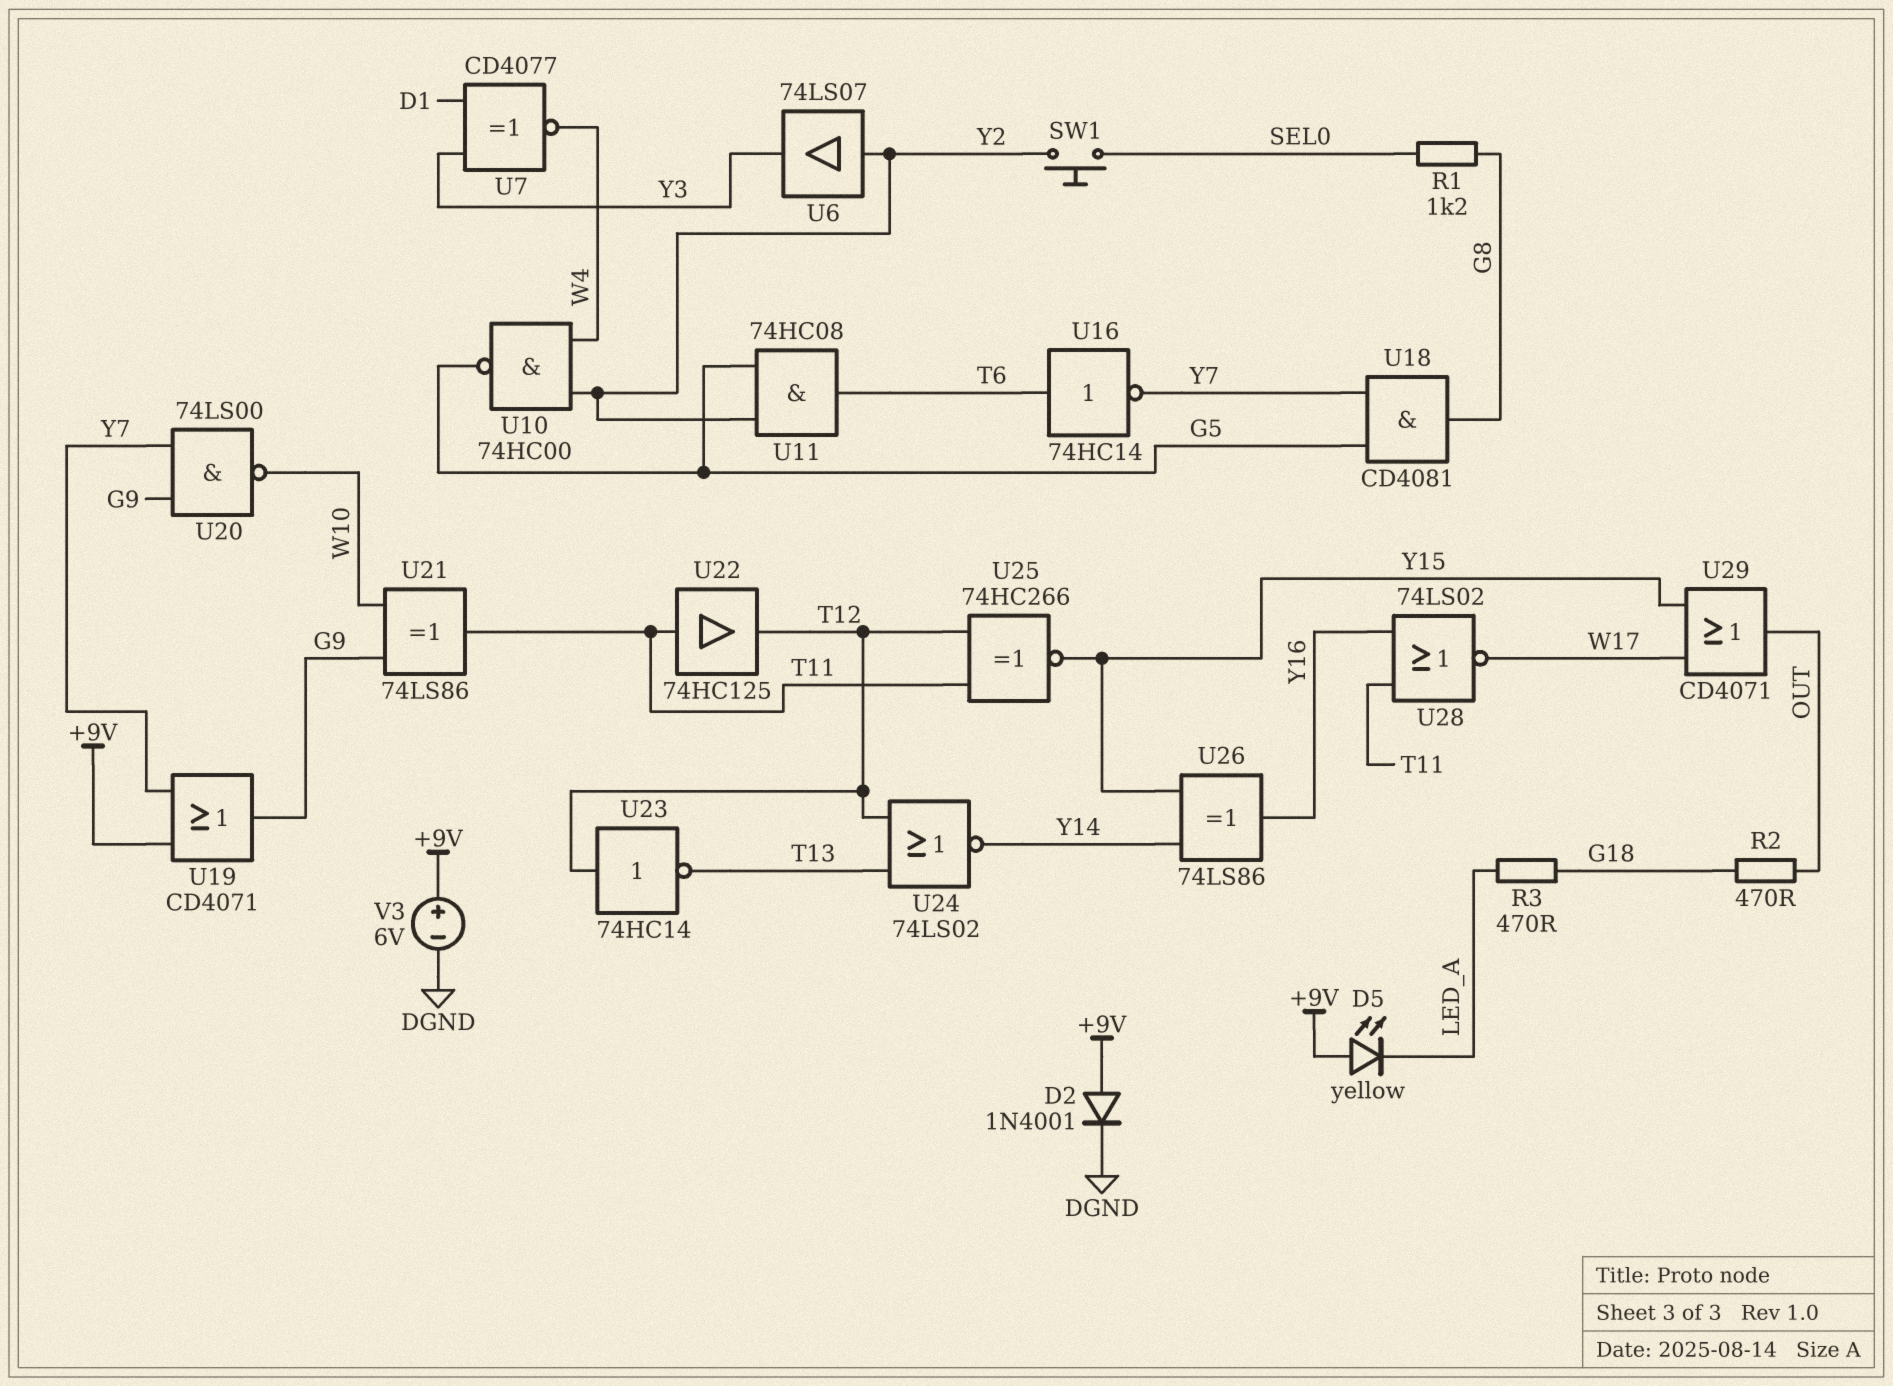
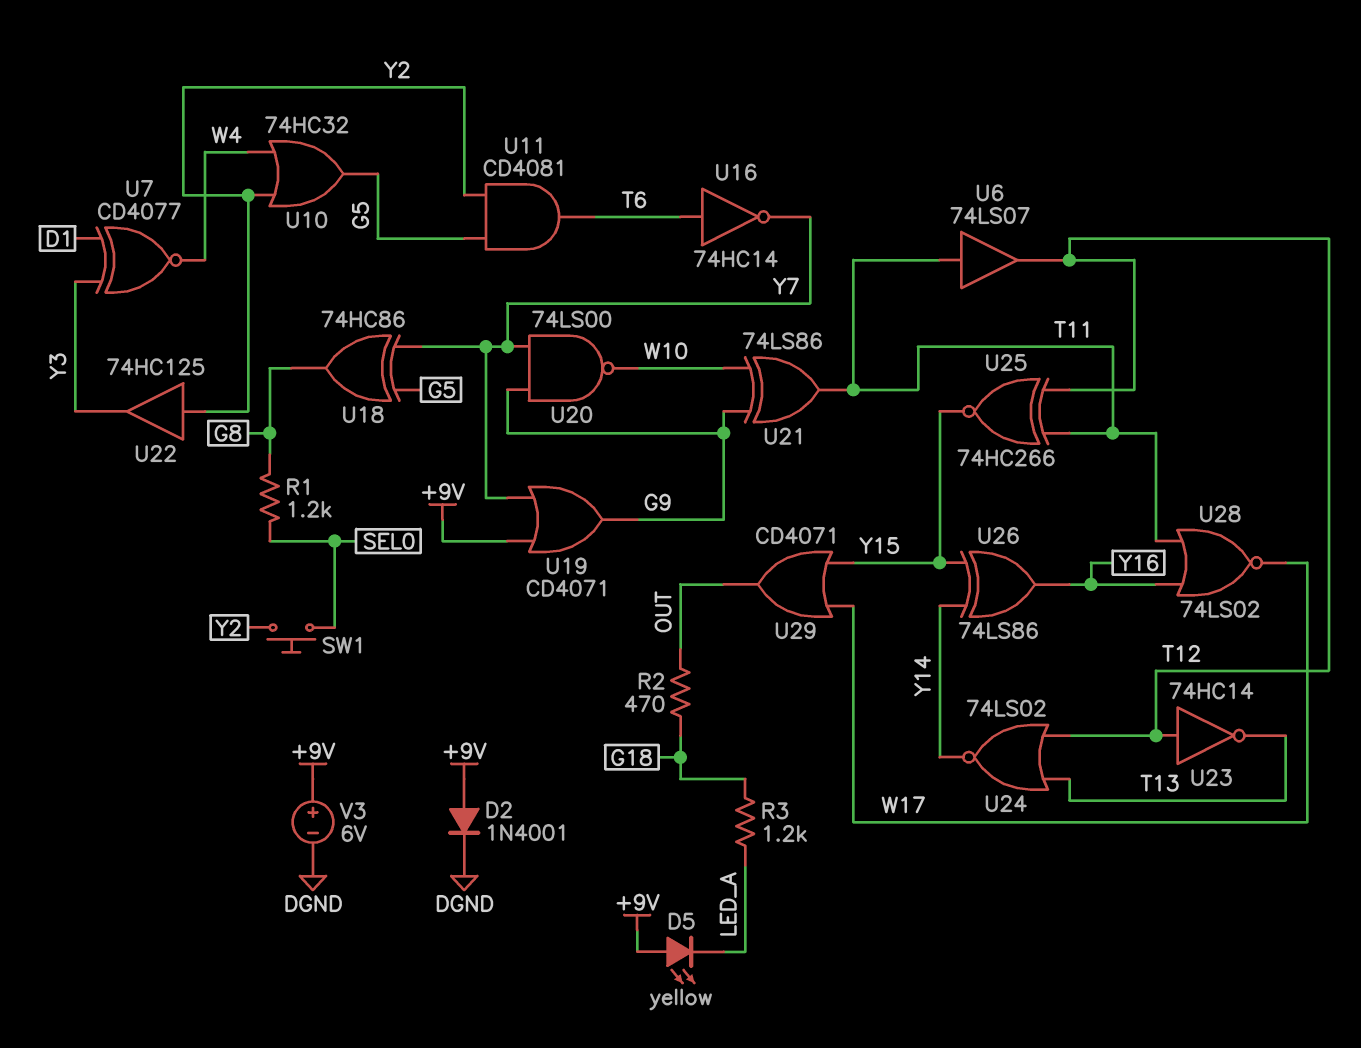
R3: 470 (G18, LED_A) -> 1.2k (G18, LED_A)
U6: buffer 74LS07 (in Y2, out Y3) -> buffer 74LS07 (in T11, out T12)
U10: NAND 74HC00 (in W4, in Y2, out G5) -> OR 74HC32 (in W4, in Y2, out G5)
U11: AND 74HC08 (in G5, in Y2, out T6) -> AND CD4081 (in G5, in Y2, out T6)
U18: AND CD4081 (in G5, in Y7, out G8) -> XOR 74HC86 (in G5, in Y7, out G8)
U22: buffer 74HC125 (in T11, out T12) -> buffer 74HC125 (in Y2, out Y3)

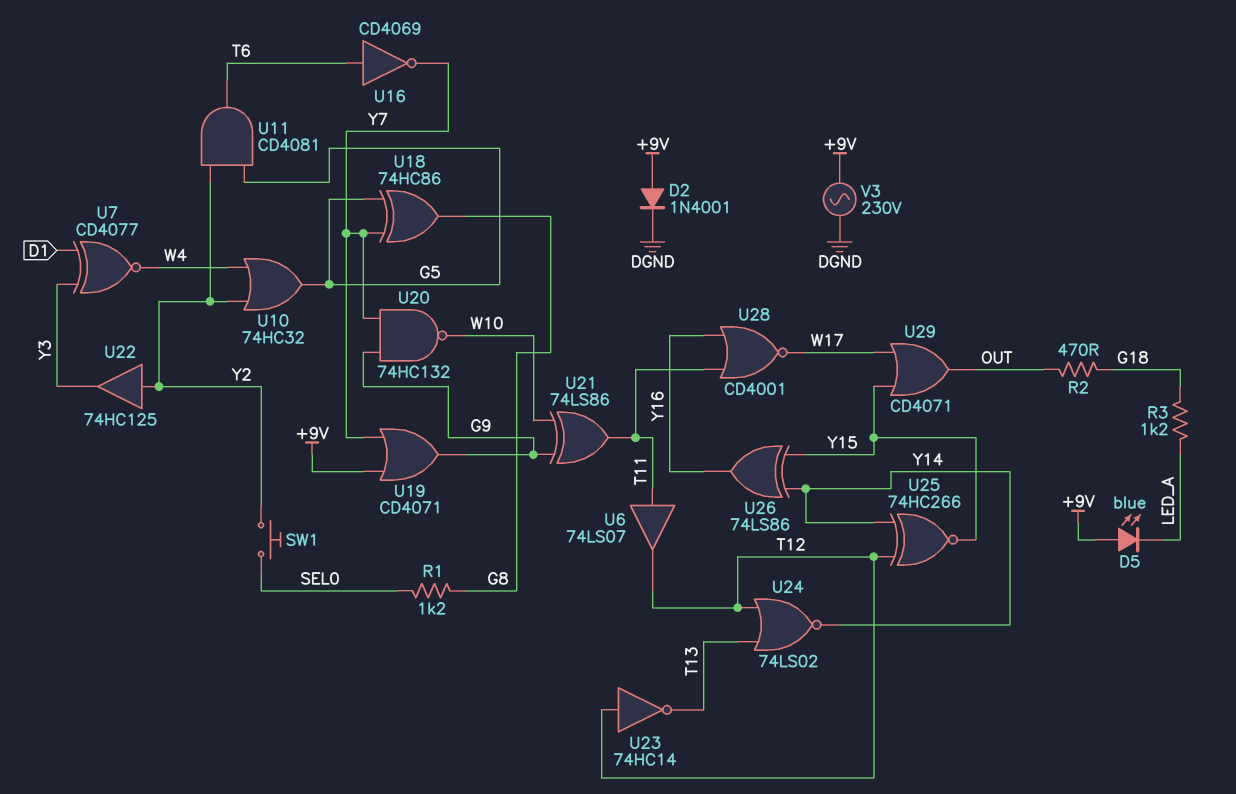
D5: LED yellow (A +9V, K LED_A) -> LED blue (A +9V, K LED_A)
U16: NOT 74HC14 (in T6, out Y7) -> NOT CD4069 (in T6, out Y7)
U20: NAND 74LS00 (in G9, in Y7, out W10) -> NAND 74HC132 (in G9, in Y7, out W10)
U25: XNOR 74HC266 (in T11, in T12, out Y15) -> XNOR 74HC266 (in T12, in Y14, out Y15)
U28: NOR 74LS02 (in T11, in Y16, out W17) -> NOR CD4001 (in T11, in Y16, out W17)
V3: 6V (plus +9V, minus DGND) -> AC 230V (+9V, DGND)

